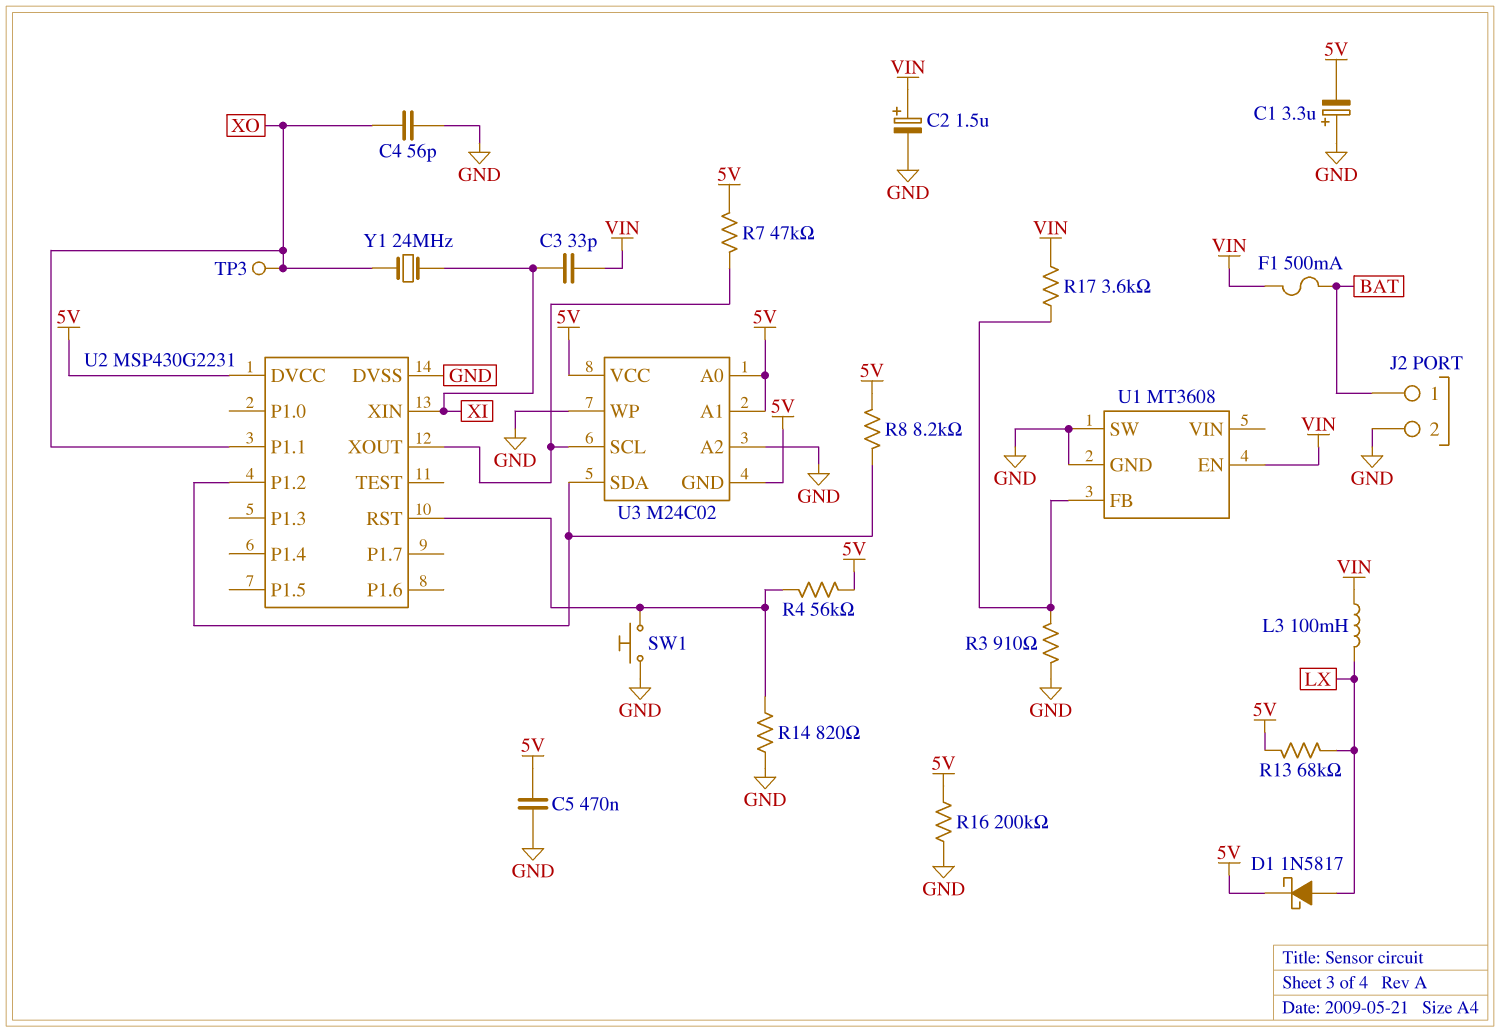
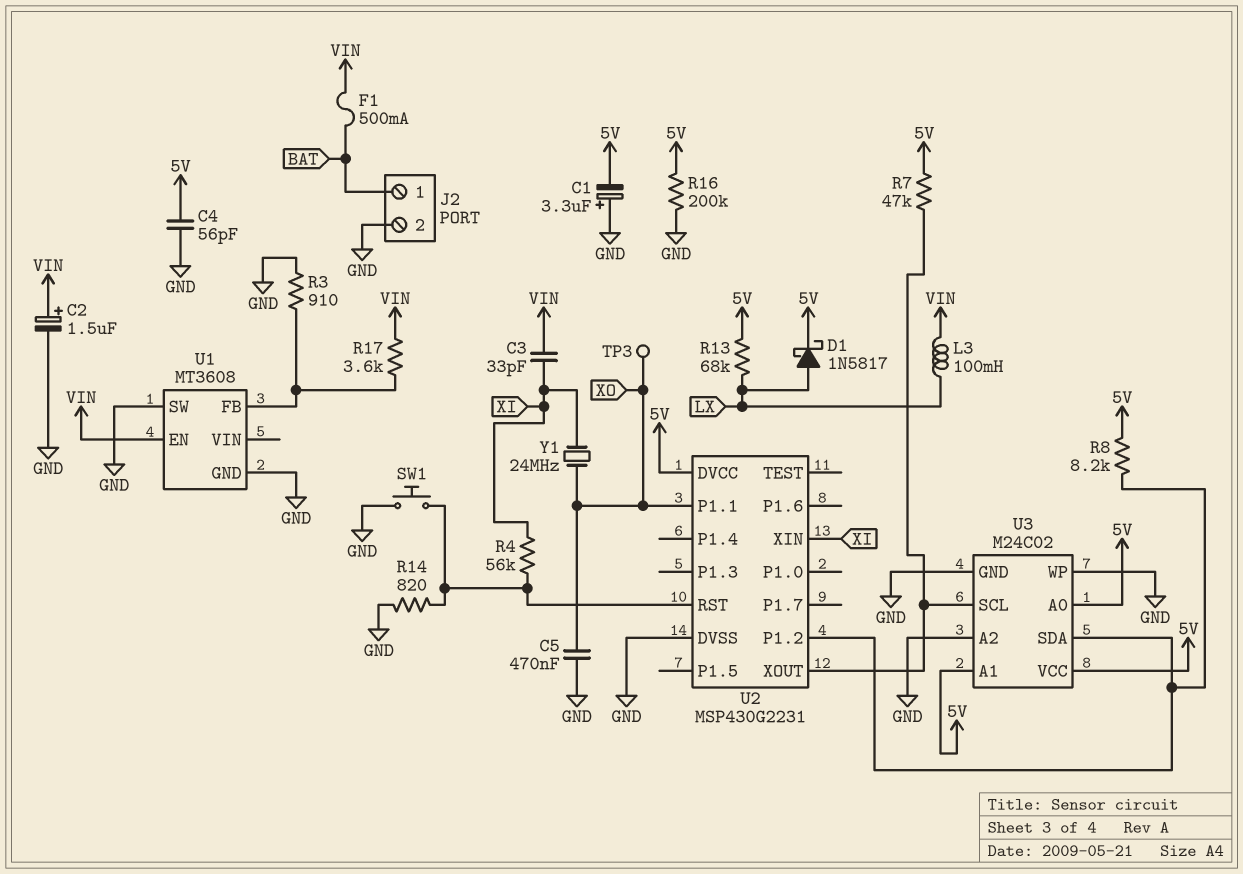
C4: 56pF (GND, XO) -> 56pF (5V, GND)
C5: 470nF (5V, GND) -> 470nF (GND, XO)
R4: 56k (5V, U2/RST) -> 56k (U2/RST, XI)
U3 pin GND: 5V -> GND

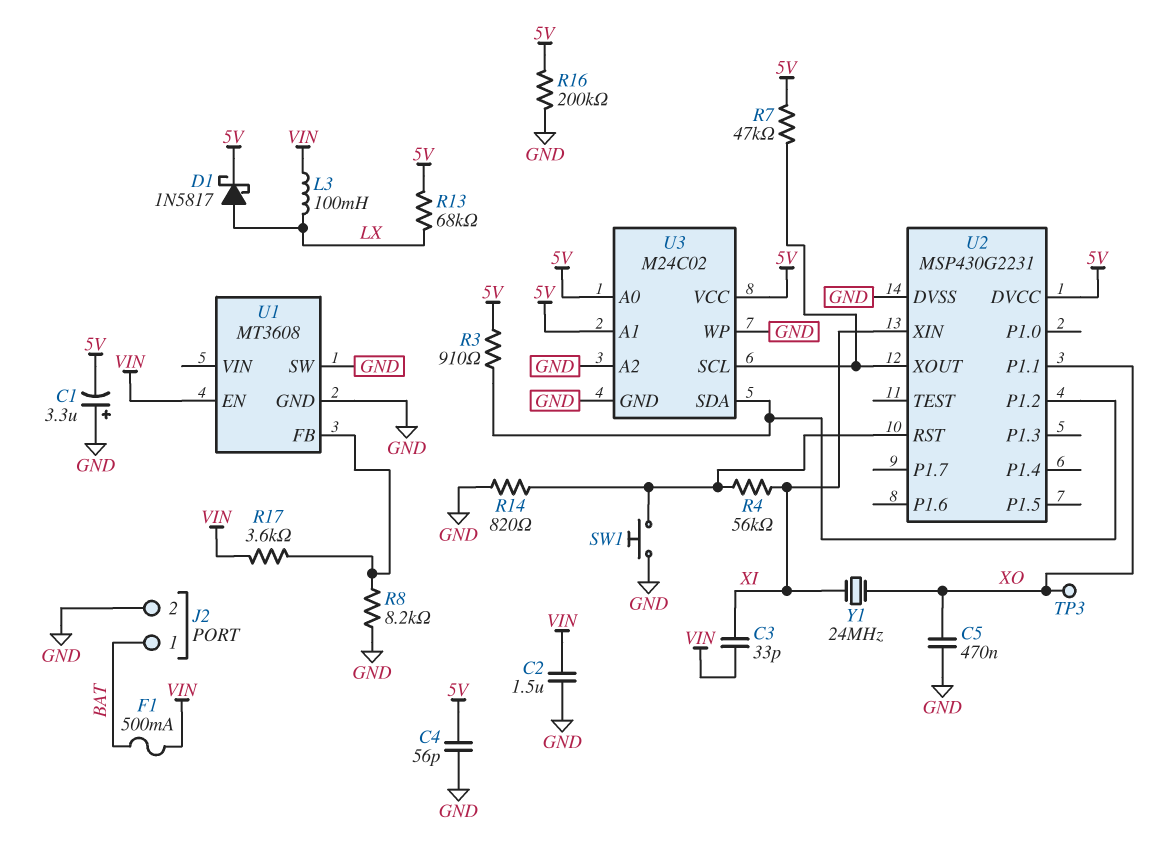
C2: 1.5uF (plus VIN, minus GND) -> 1.5uF (GND, VIN)
R3: 910 (GND, U1/FB) -> 910 (5V, U2/P1.2)
R8: 8.2k (5V, U2/P1.2) -> 8.2k (GND, U1/FB)

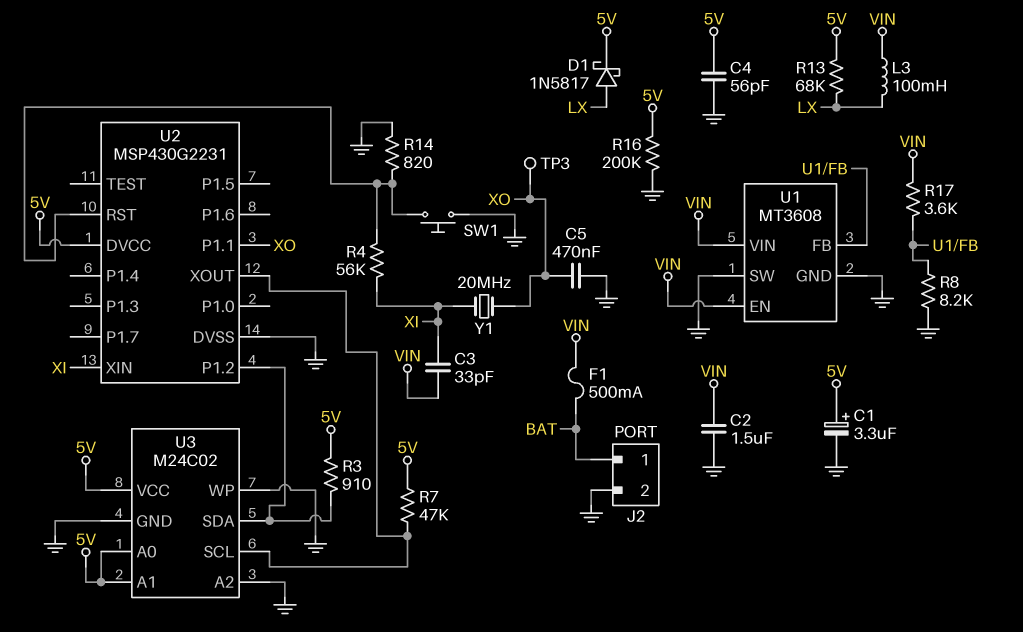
C1: 3.3uF (plus GND, minus 5V) -> 3.3uF (plus 5V, minus GND)
U1 pin VIN: none -> VIN
Y1: 24MHz (XI, XO) -> 20MHz (XI, XO)

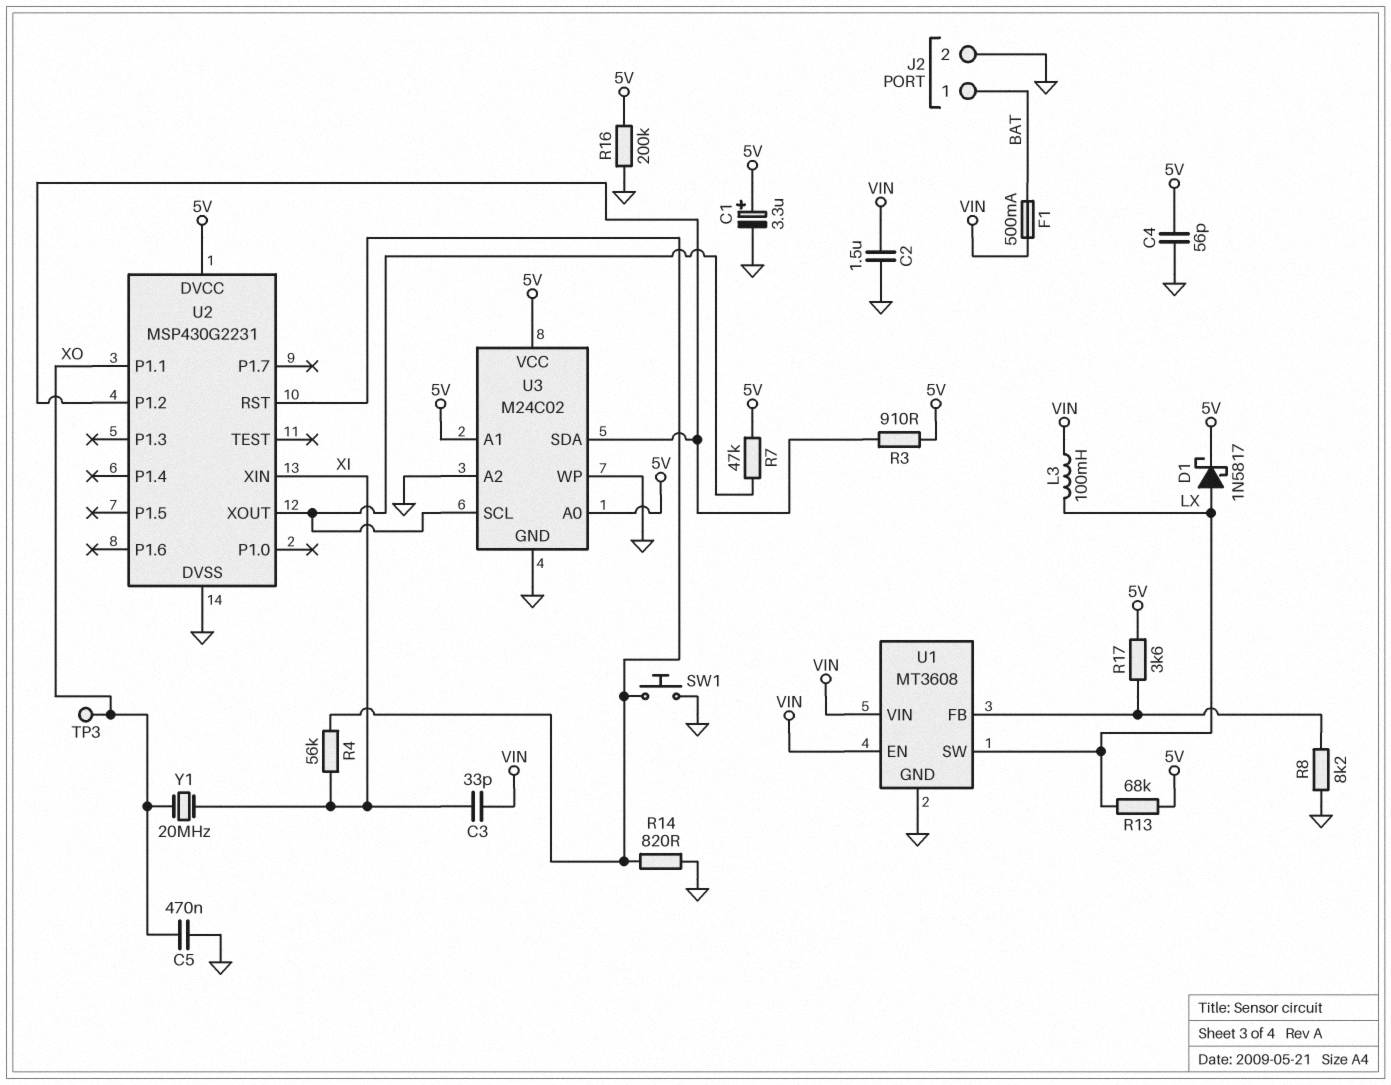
R17: 3.6k (U1/FB, VIN) -> 3.6k (5V, U1/FB)
U1 pin SW: GND -> LX

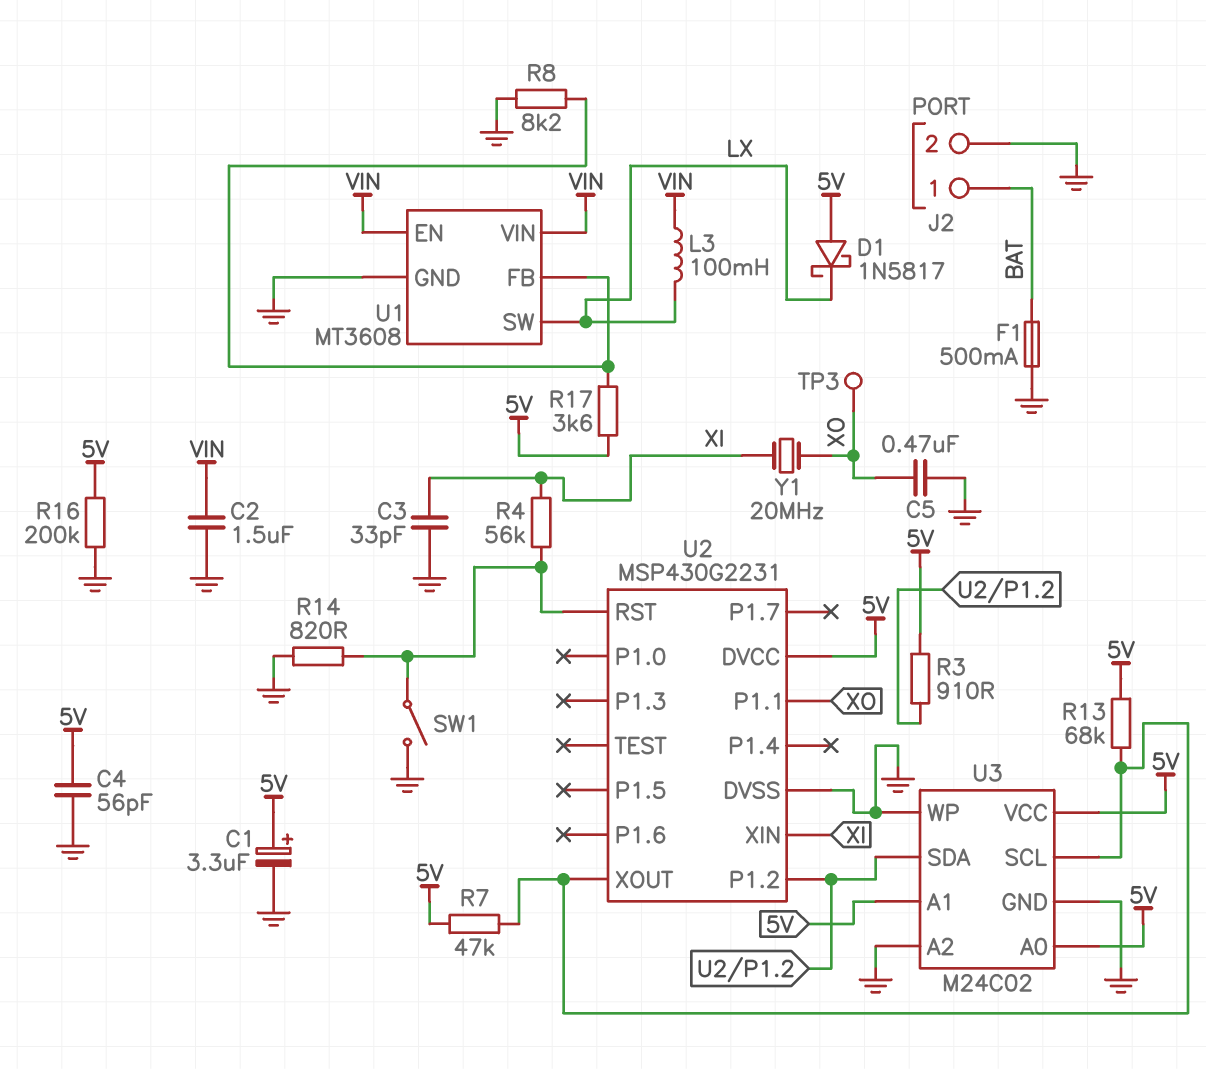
C3: 33pF (VIN, XI) -> 33pF (GND, XI)
D1: schottky 1N5817 (A LX, K 5V) -> schottky 1N5817 (A 5V, K LX)
F1: 500mA (BAT, VIN) -> 500mA (BAT, GND)
R13: 68k (5V, LX) -> 68k (5V, U2/XOUT)
SW1: button (GND, U2/RST) -> switch (GND, U2/RST)

